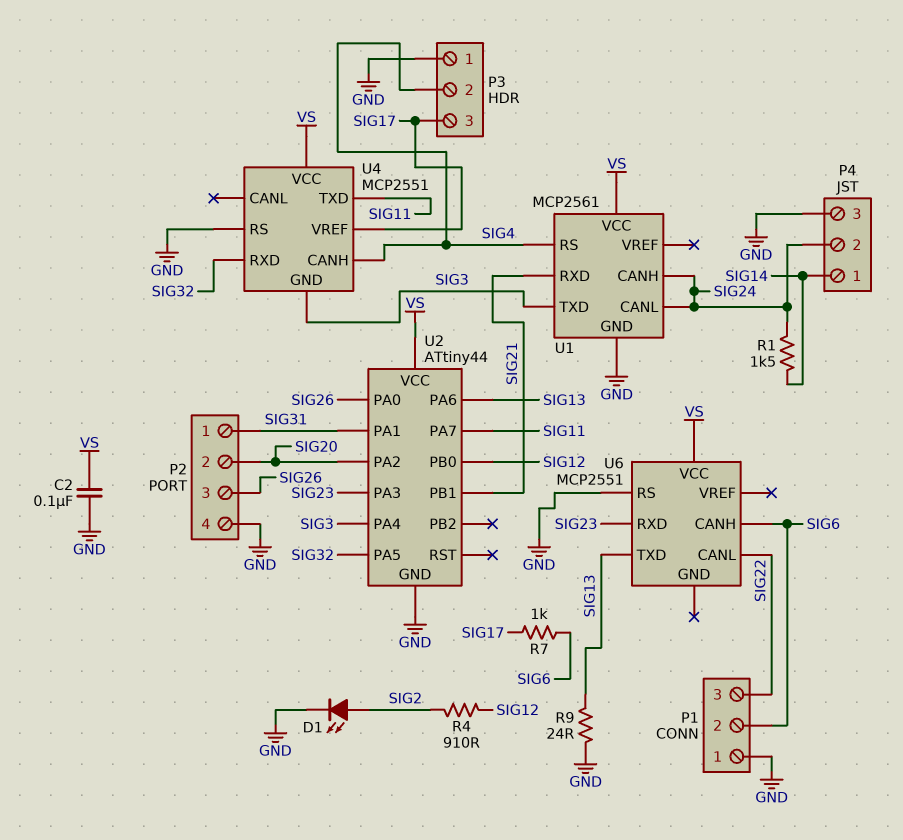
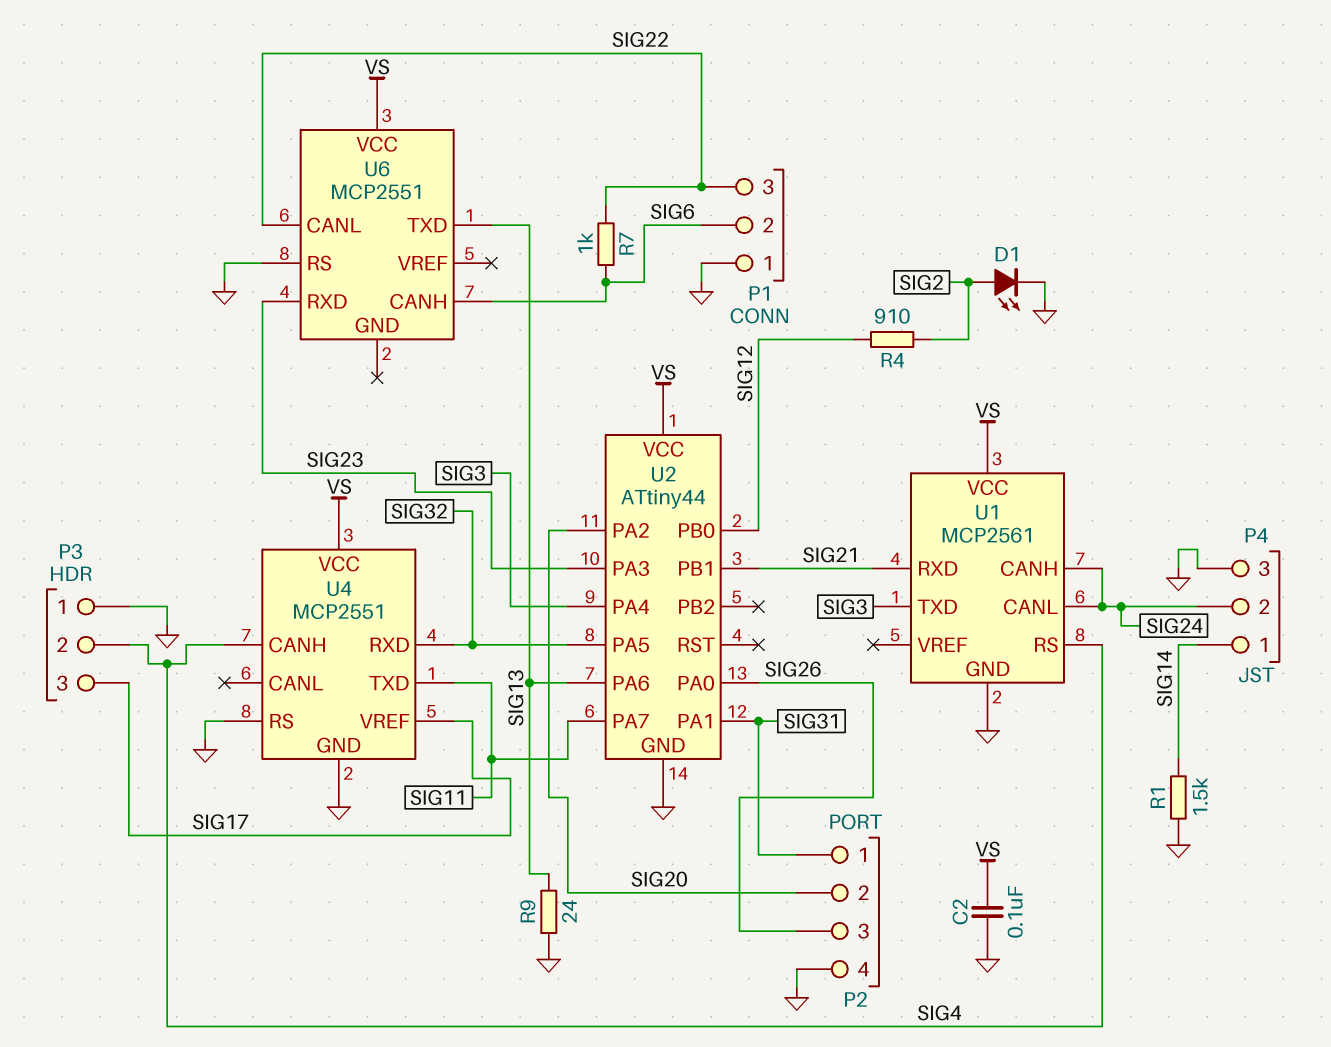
R1: 1.5k (SIG14, SIG24) -> 1.5k (GND, SIG14)
R7: 1k (SIG6, SIG17) -> 1k (SIG6, SIG22)
U4 pin GND: SIG3 -> GND

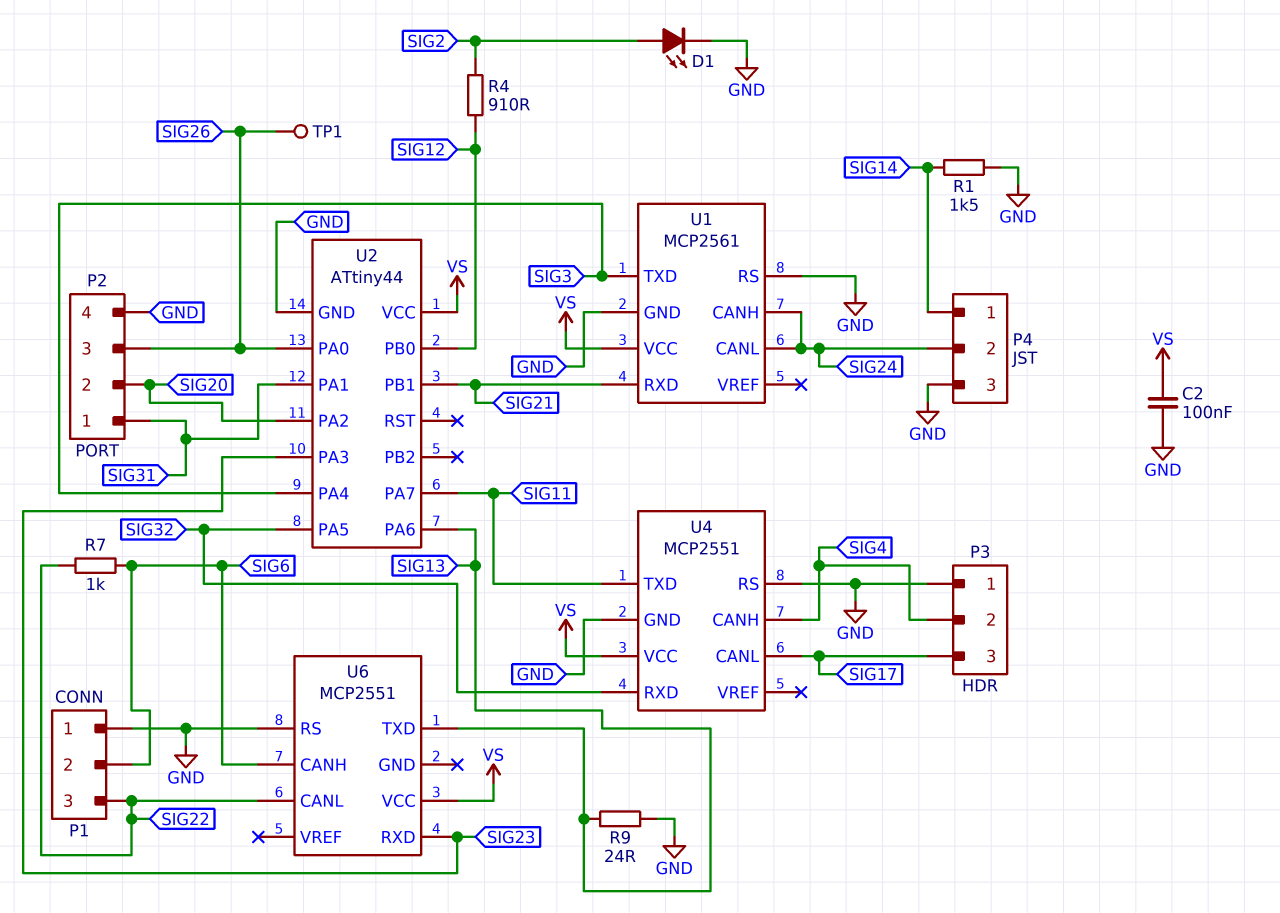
TP1: none -> test point (SIG26)
U1 pin RS: SIG4 -> GND
U4 pin CANL: none -> SIG17
U4 pin VREF: SIG17 -> none

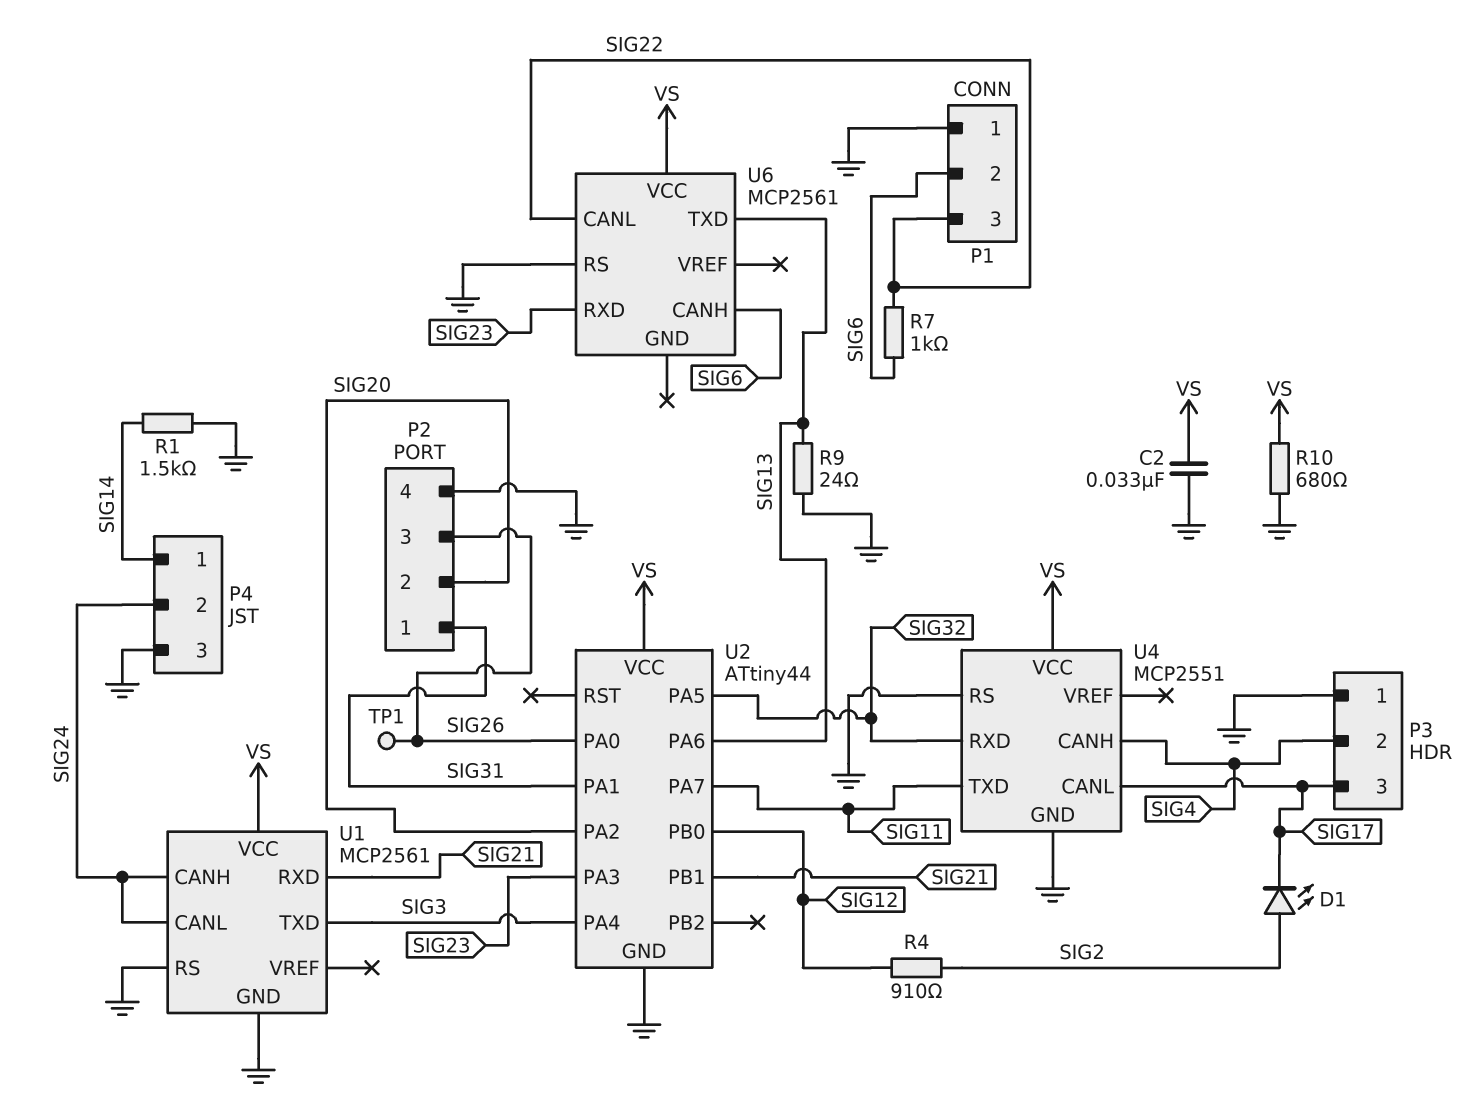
C2: 100nF (GND, VS) -> 33nF (GND, VS)
D1: LED (A SIG2, K GND) -> LED (A SIG2, K SIG17)
R10: none -> 680 (GND, VS)
U6: MCP2551 -> MCP2561

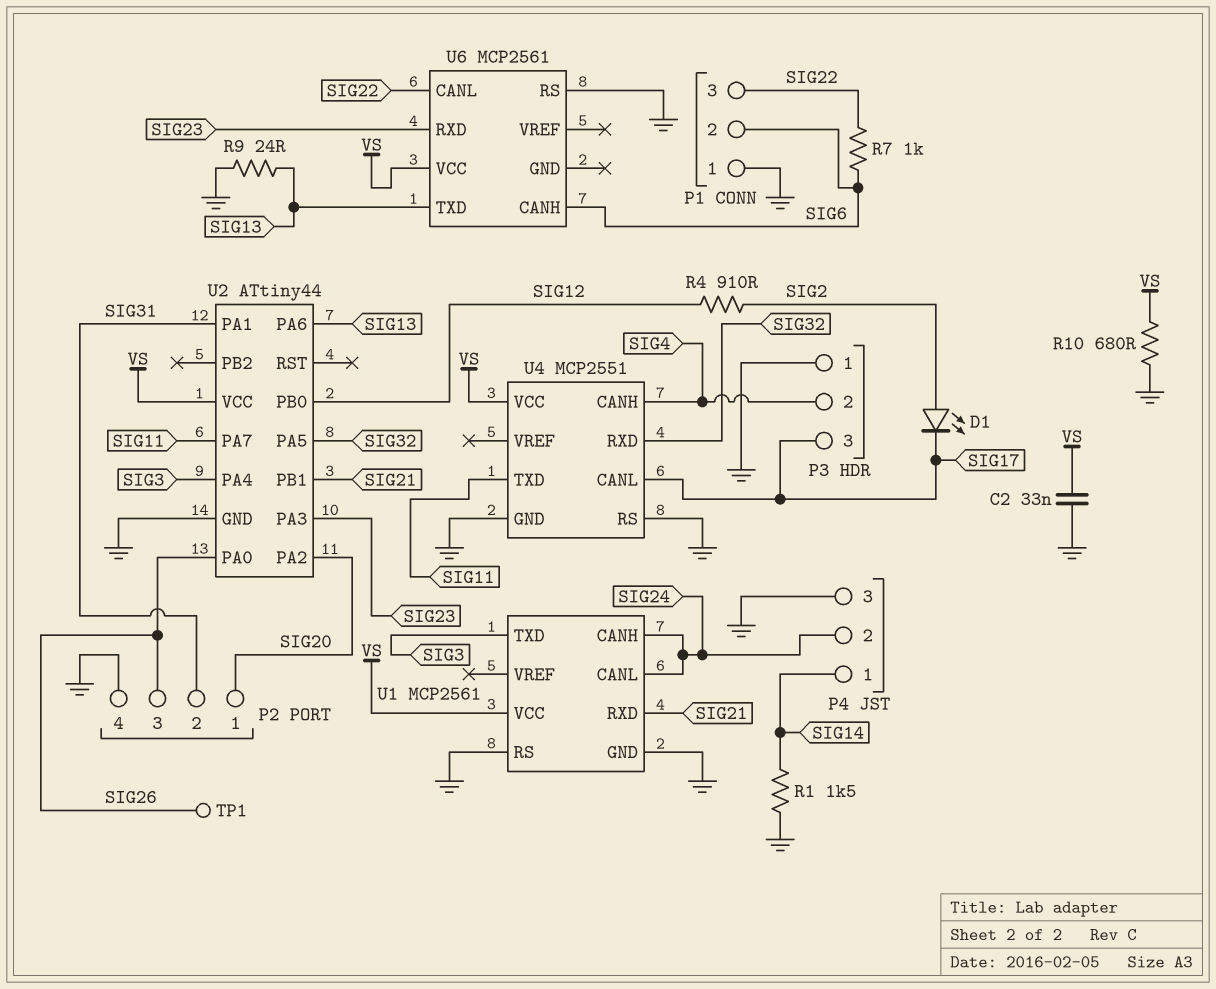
P2 pin 1: SIG31 -> SIG20
P2 pin 2: SIG20 -> SIG31

